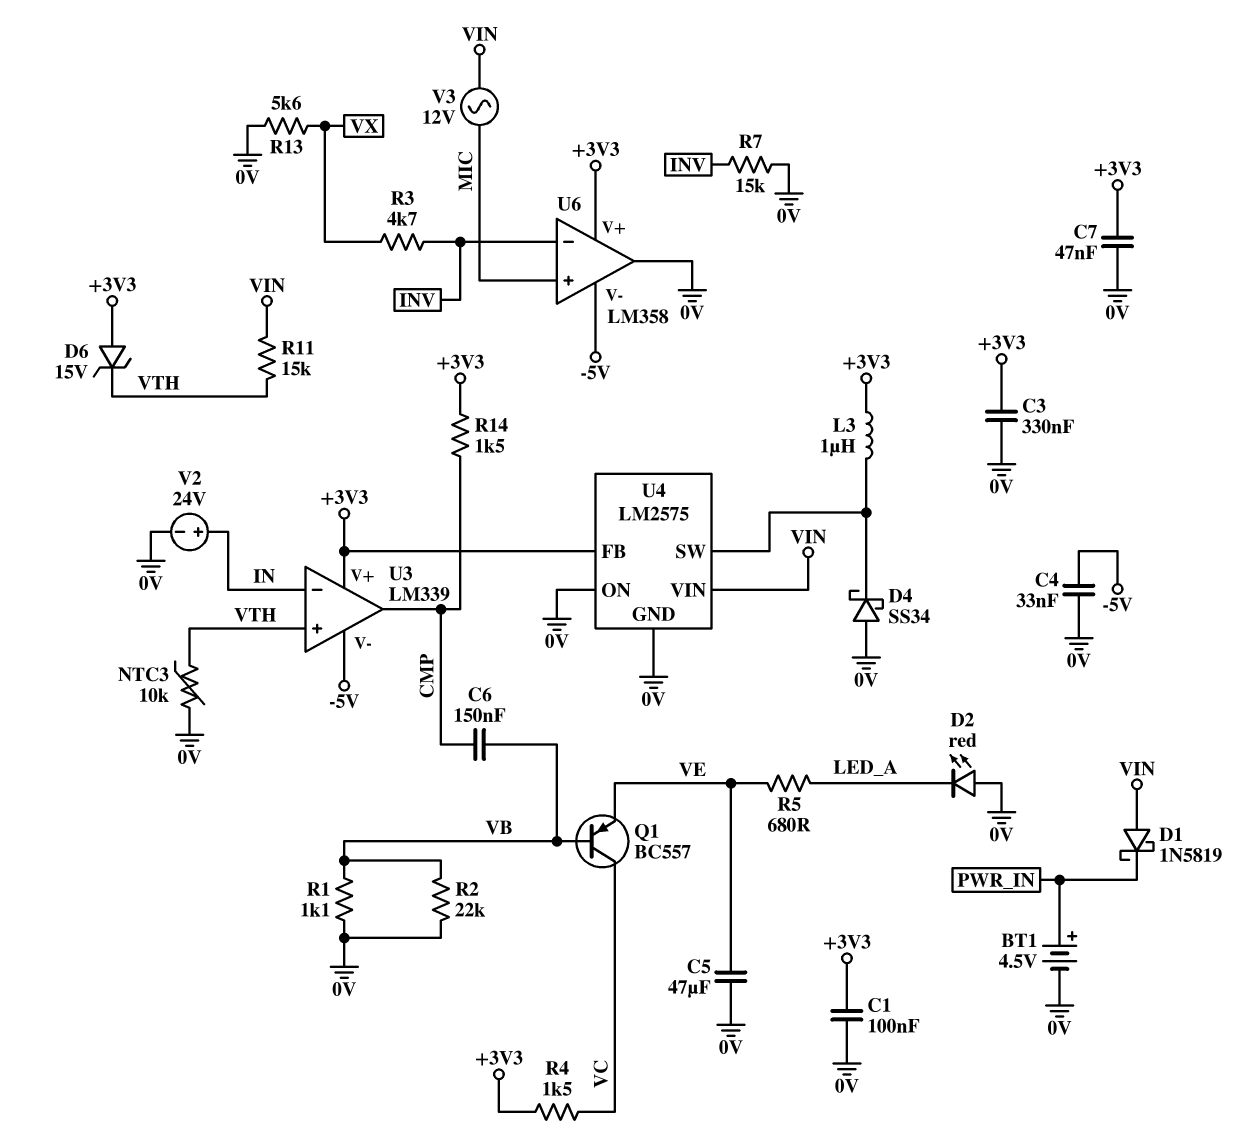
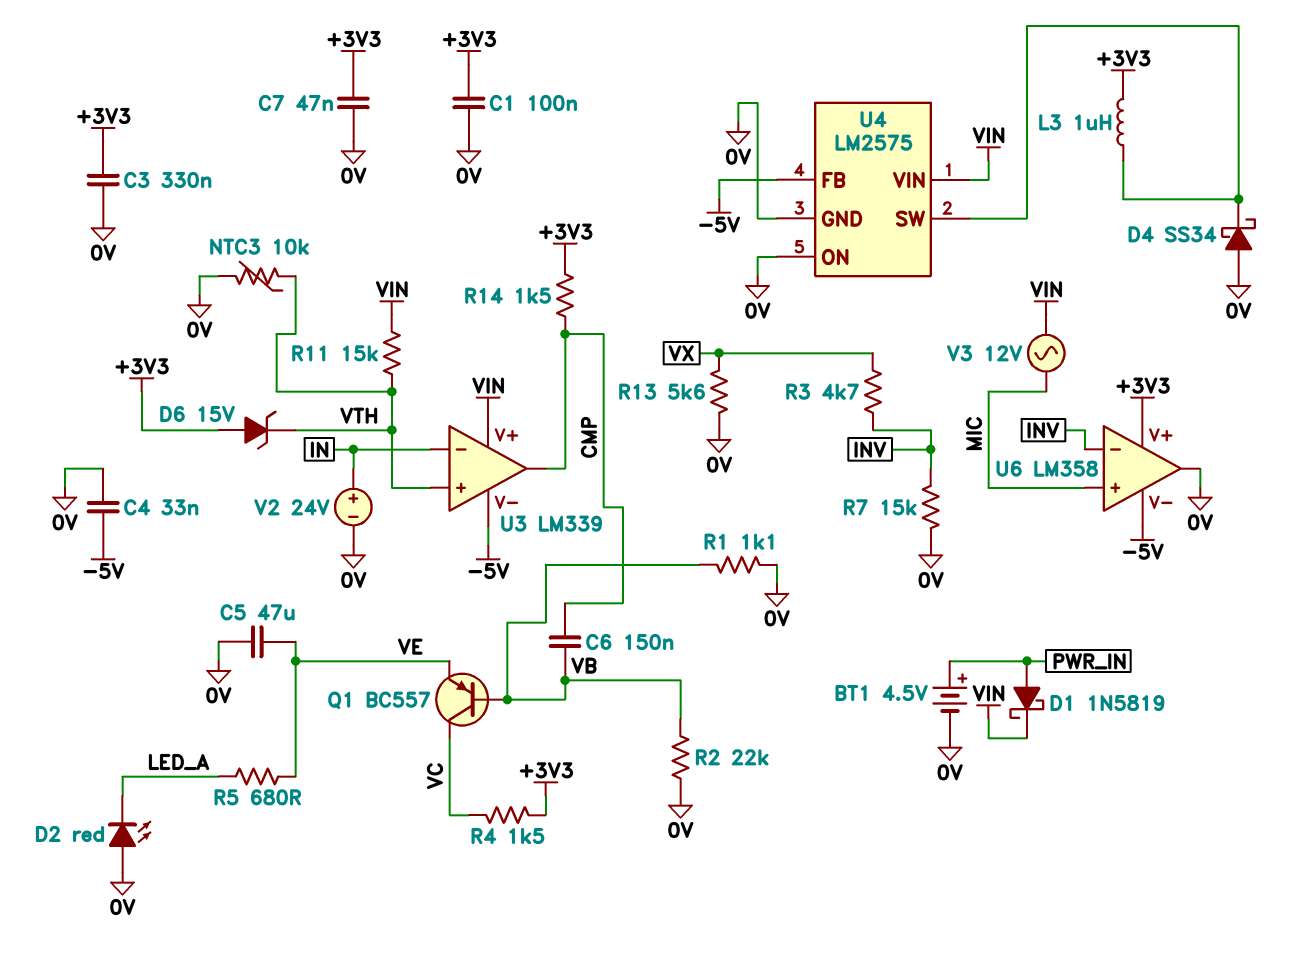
D1: schottky 1N5819 (A VIN, K PWR_IN) -> schottky 1N5819 (A PWR_IN, K VIN)
U3 pin V+: +3V3 -> VIN
U4 pin FB: +3V3 -> -5V

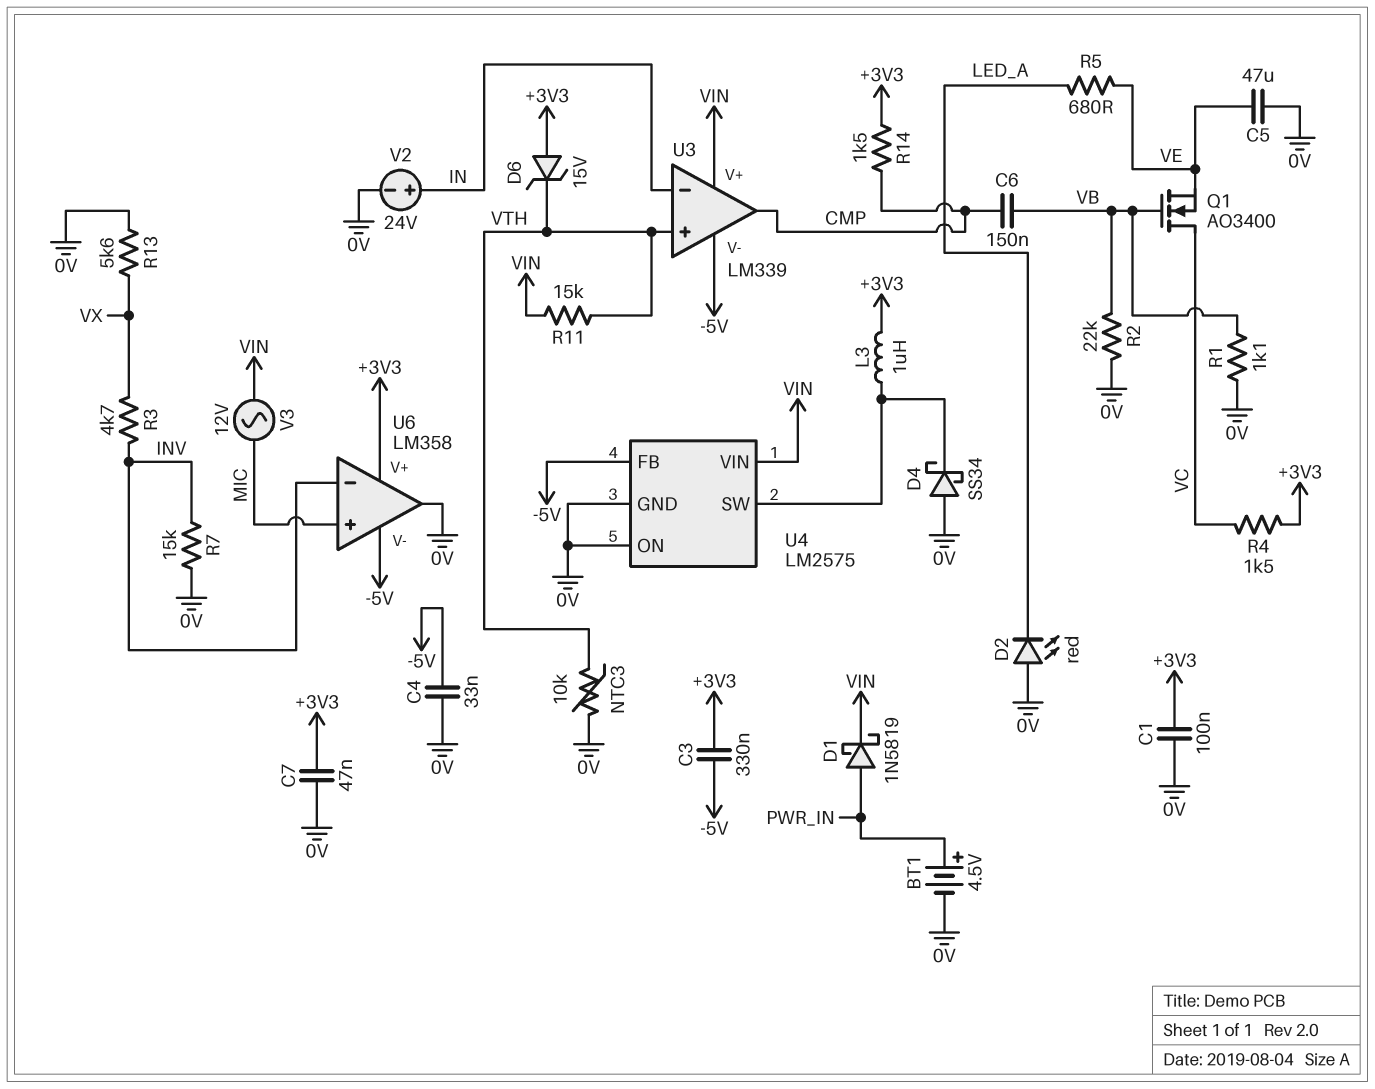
C3: 330nF (+3V3, 0V) -> 330nF (+3V3, -5V)
Q1: PNP BC557 (B VB, C VC, E VE) -> NMOS AO3400 (G VB, D VC, S VE)

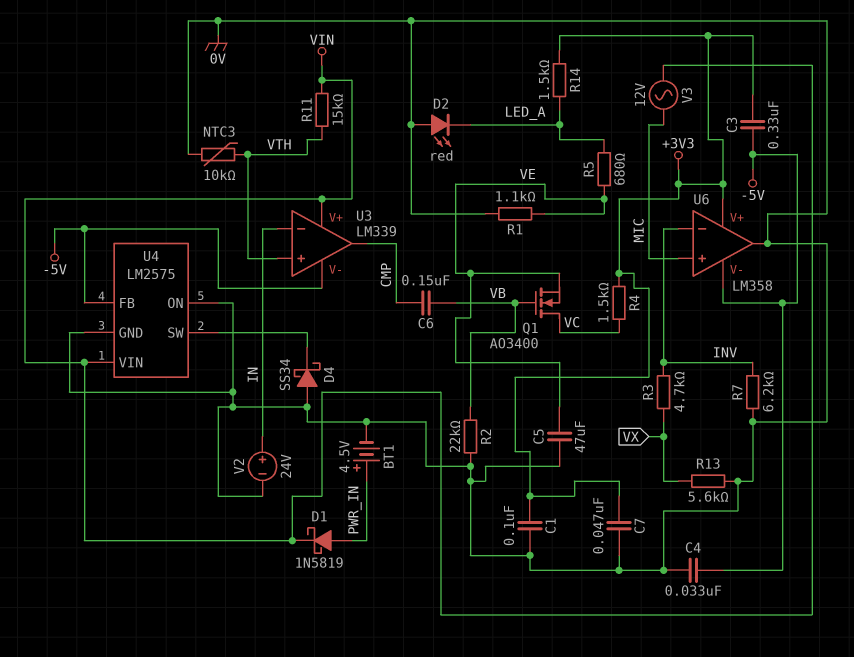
D6: zener 15V (A +3V3, K VTH) -> none
L3: 1uH (+3V3, U4/SW) -> none
R1: 1.1k (0V, VB) -> 1.1k (0V, VE)
R7: 15k (0V, INV) -> 6.2k (0V, INV)
R14: 1.5k (+3V3, CMP) -> 1.5k (+3V3, LED_A)

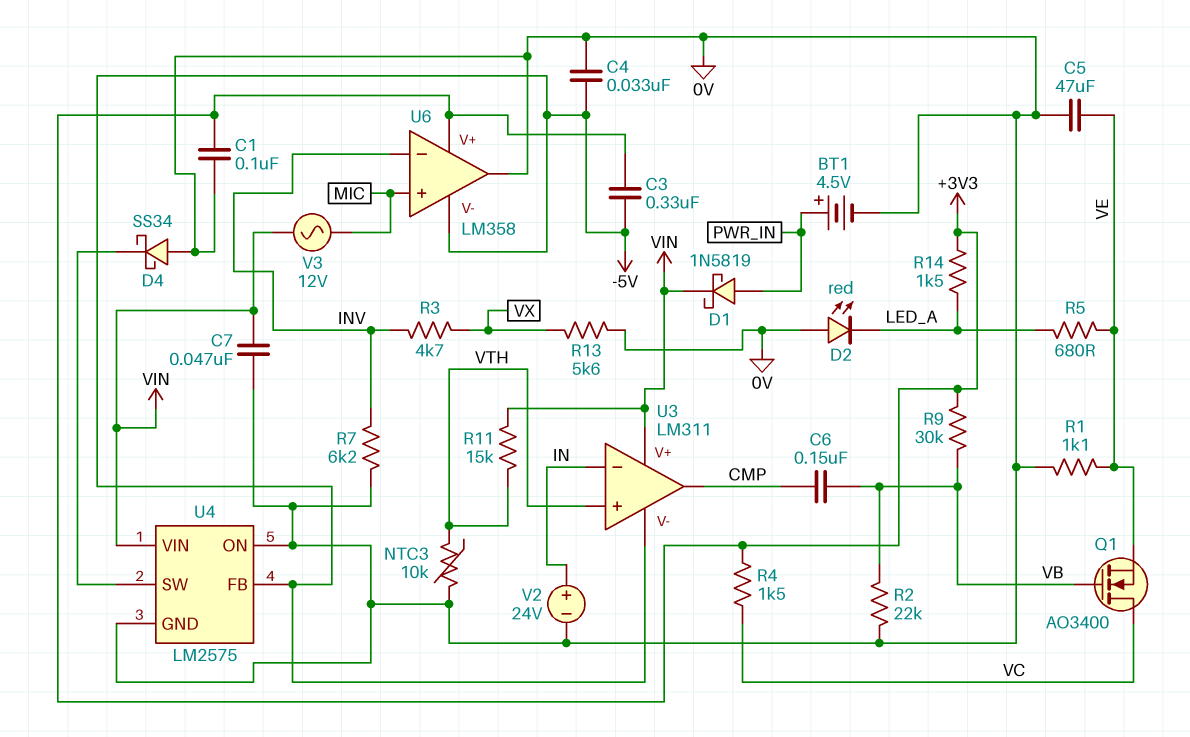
C7: 47nF (+3V3, 0V) -> 47nF (0V, VIN)
R9: none -> 30k (+3V3, VB)
U3: LM339 -> LM311

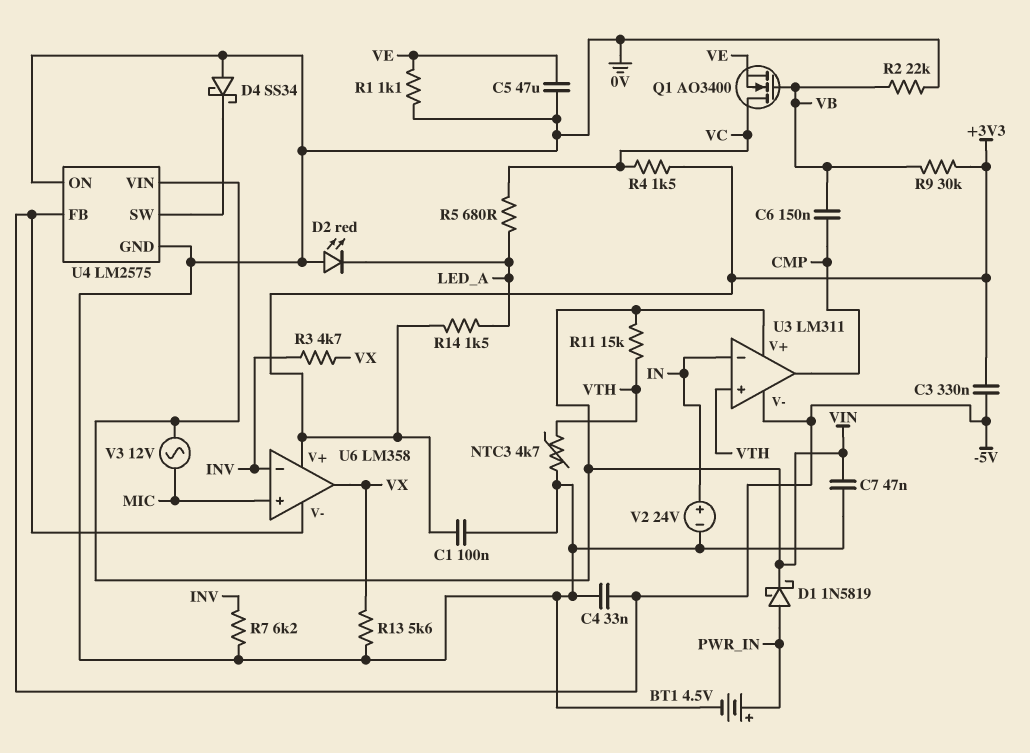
NTC3: 10k (0V, VTH) -> 4.7k (0V, VTH)
R5: 680 (LED_A, VE) -> 680 (LED_A, VC)
U6 pin out: 0V -> VX

